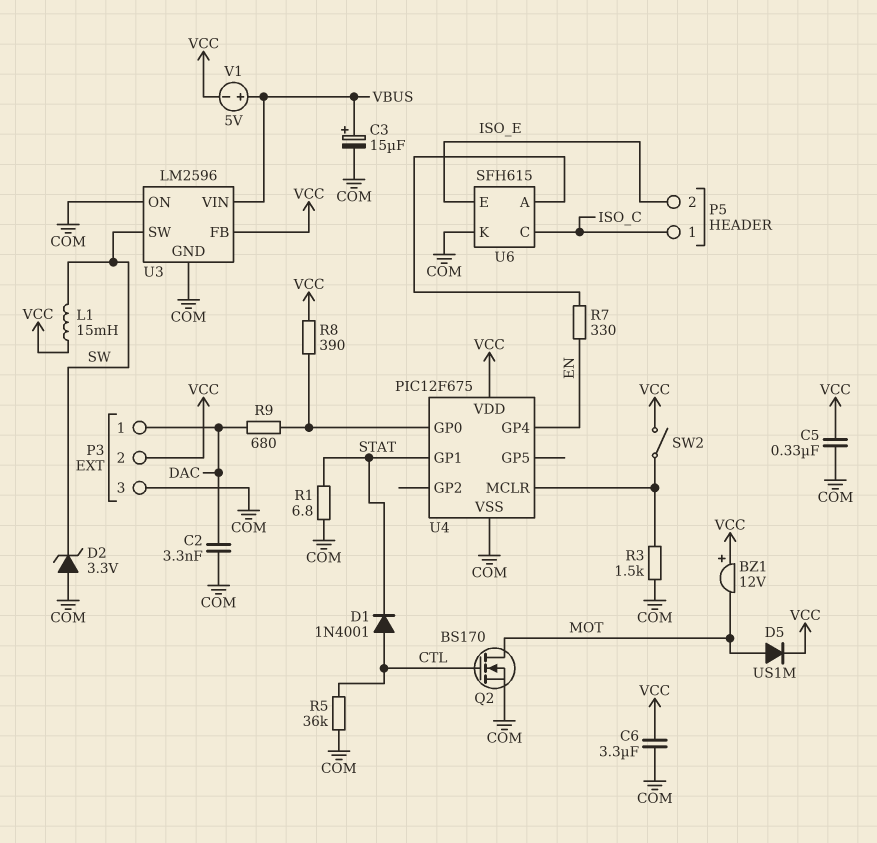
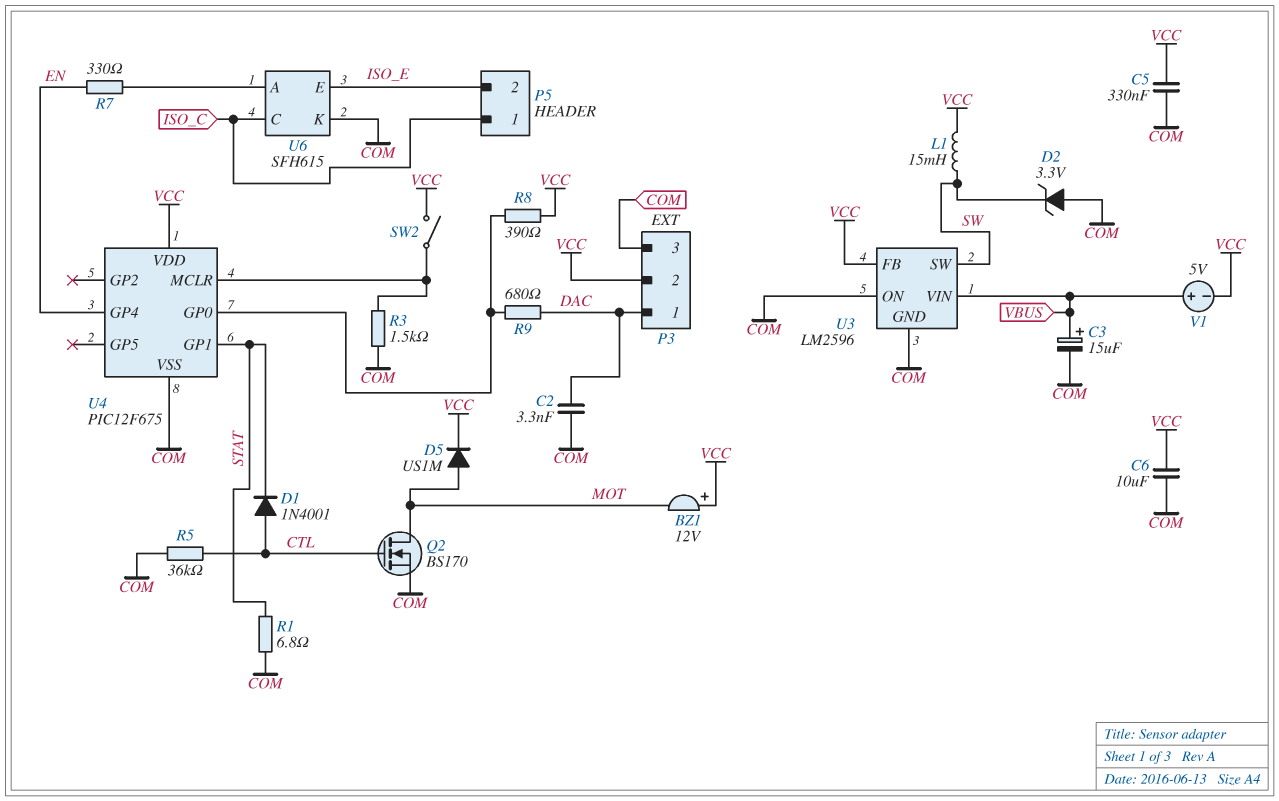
C6: 3.3uF (COM, VCC) -> 10uF (COM, VCC)

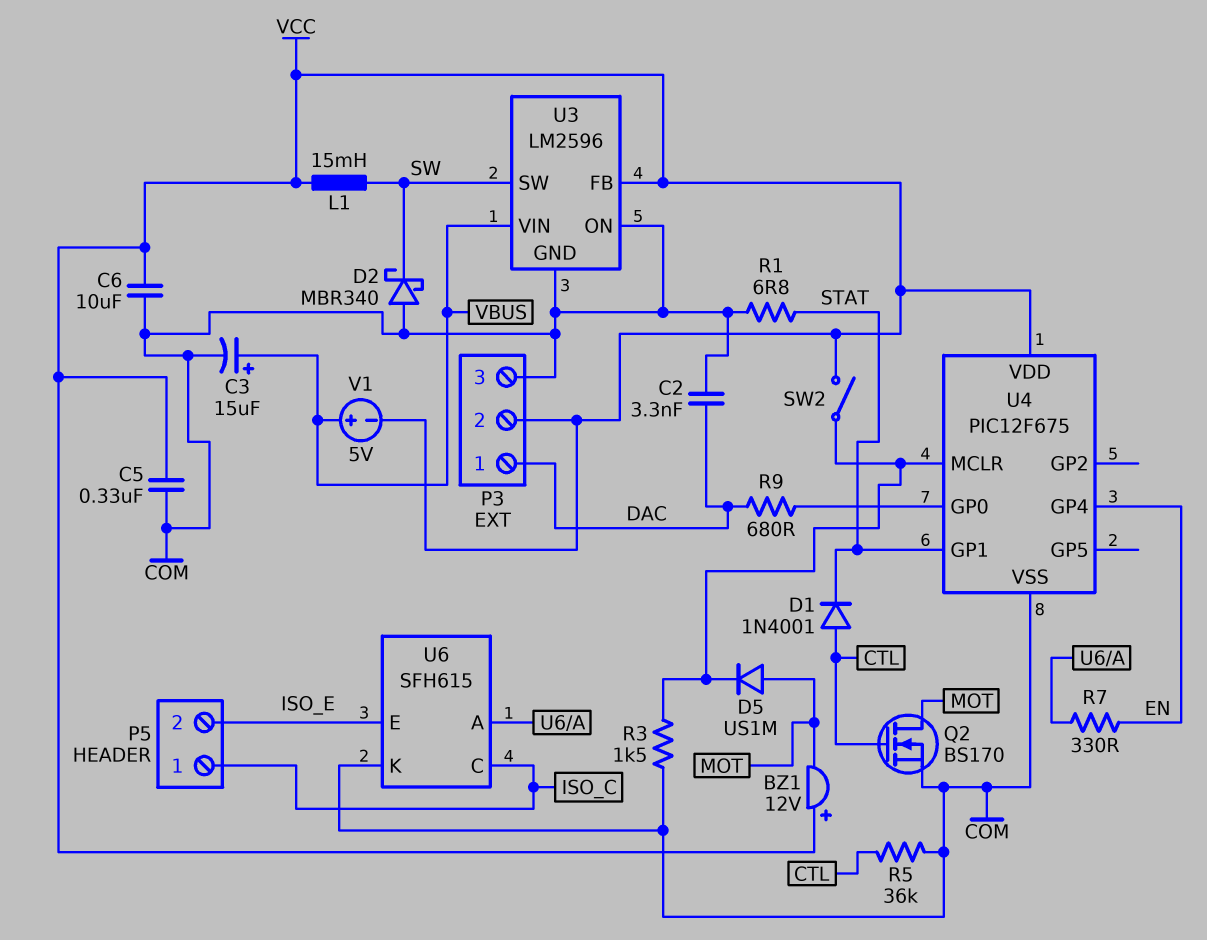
D2: zener 3.3V (A COM, K SW) -> schottky MBR340 (A COM, K SW)
D5: diode US1M (A MOT, K VCC) -> diode US1M (A MOT, K U4/MCLR)
R8: 390 (U4/GP0, VCC) -> none

